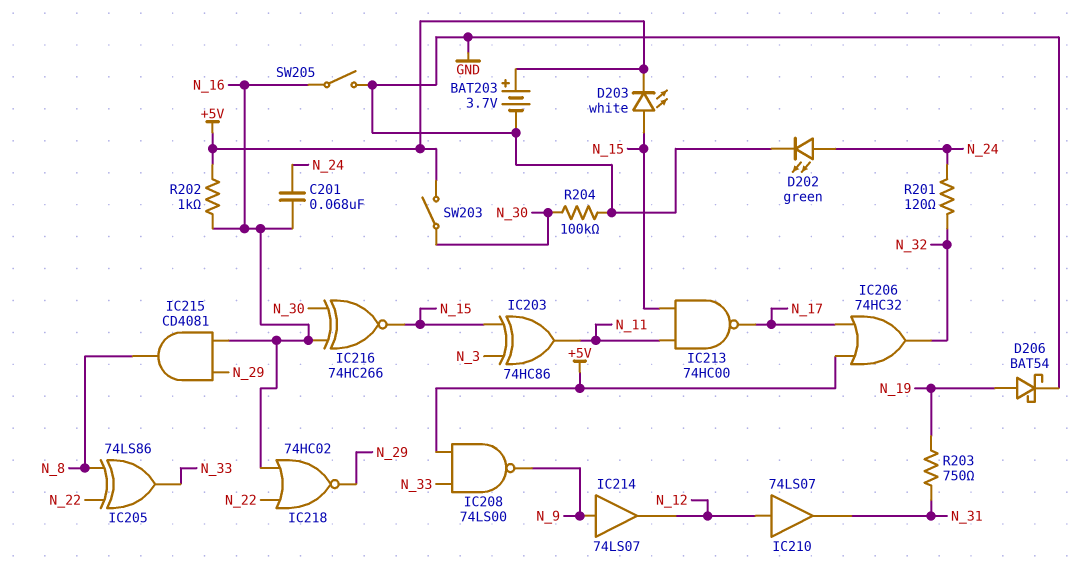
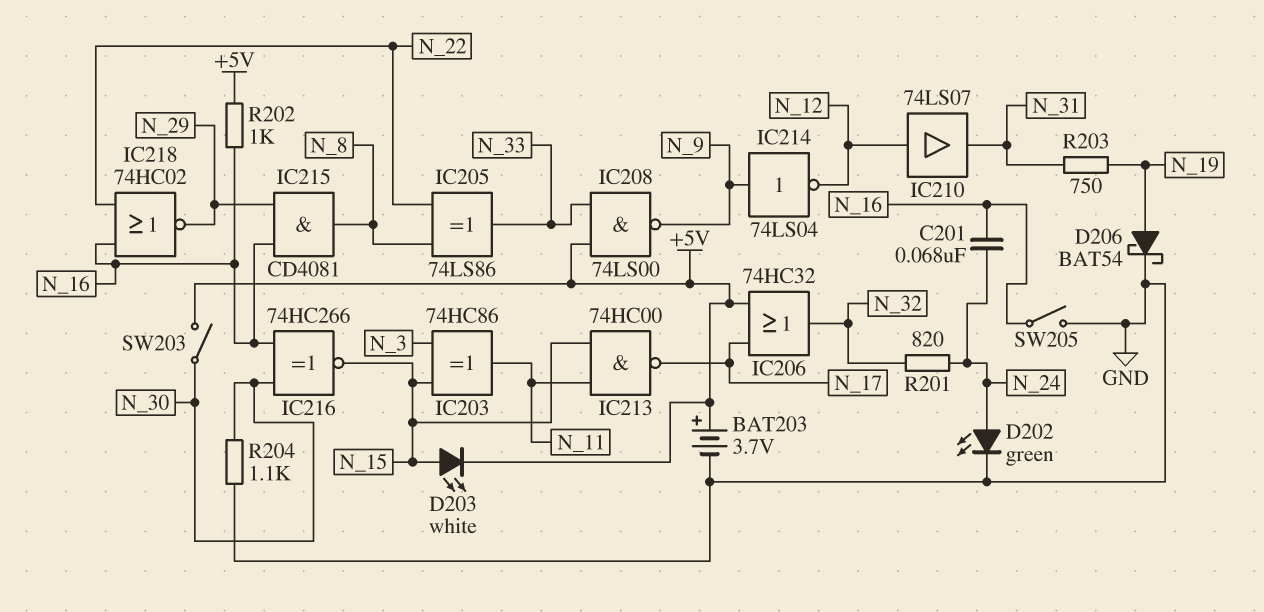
IC214: buffer 74LS07 (in N_9, out N_12) -> NOT 74LS04 (in N_9, out N_12)
R201: 120 (N_24, N_32) -> 820 (N_24, N_32)
R204: 100k (GND, N_30) -> 1.1k (GND, N_30)

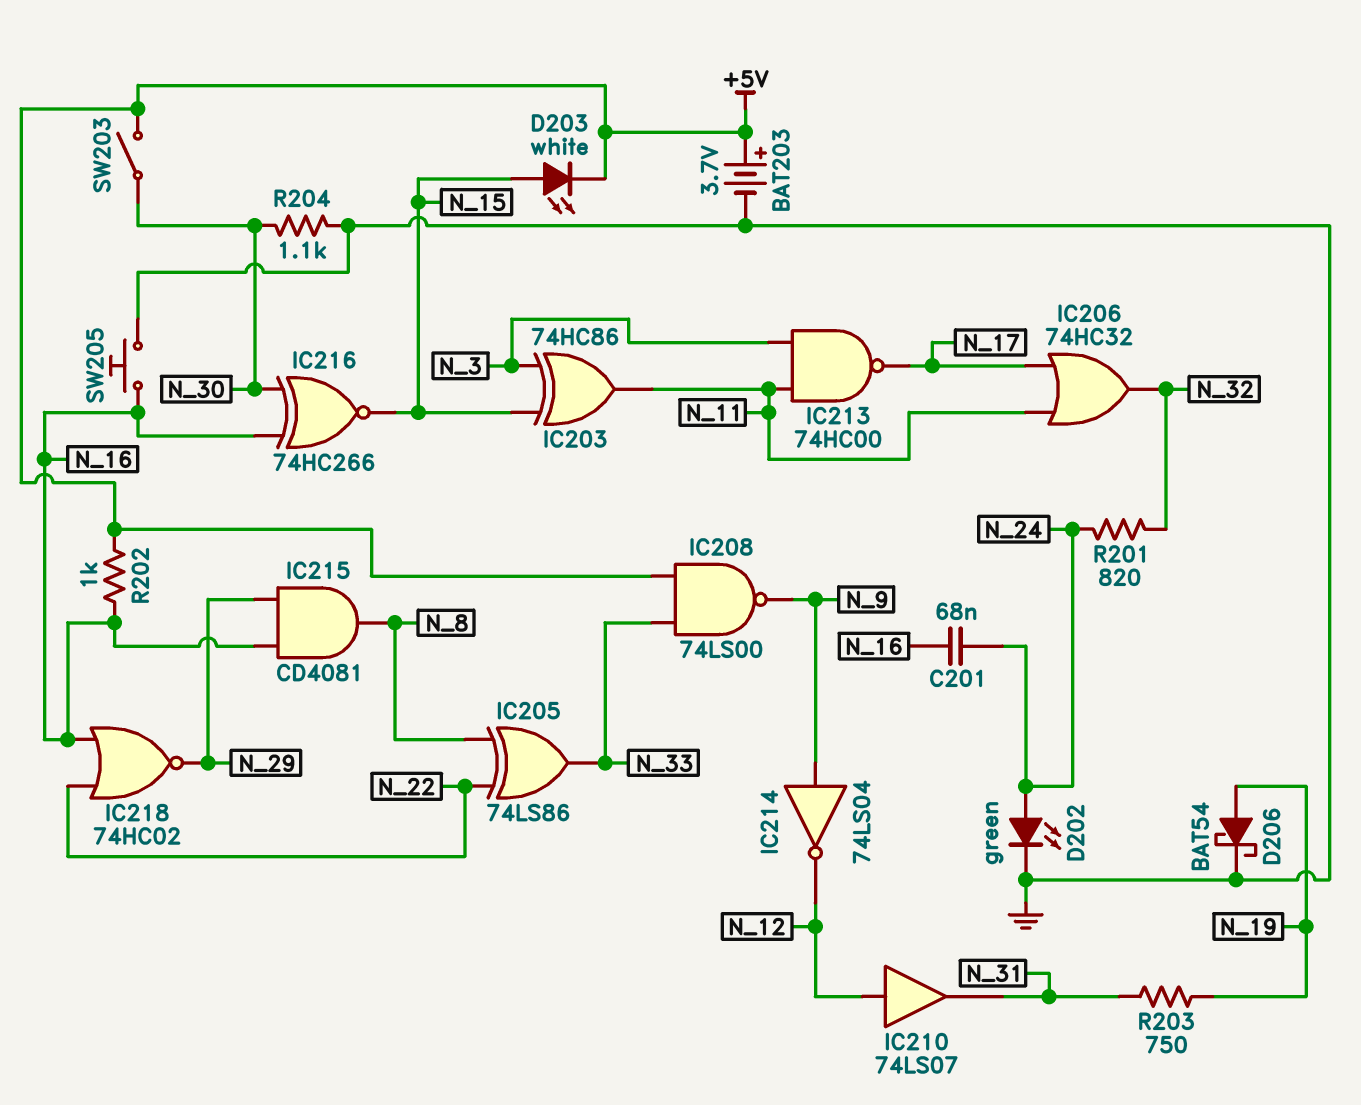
IC206: OR 74HC32 (in +5V, in N_17, out N_32) -> OR 74HC32 (in N_11, in N_17, out N_32)
IC213: NAND 74HC00 (in N_11, in N_15, out N_17) -> NAND 74HC00 (in N_3, in N_11, out N_17)
SW205: switch (GND, N_16) -> button (GND, N_16)

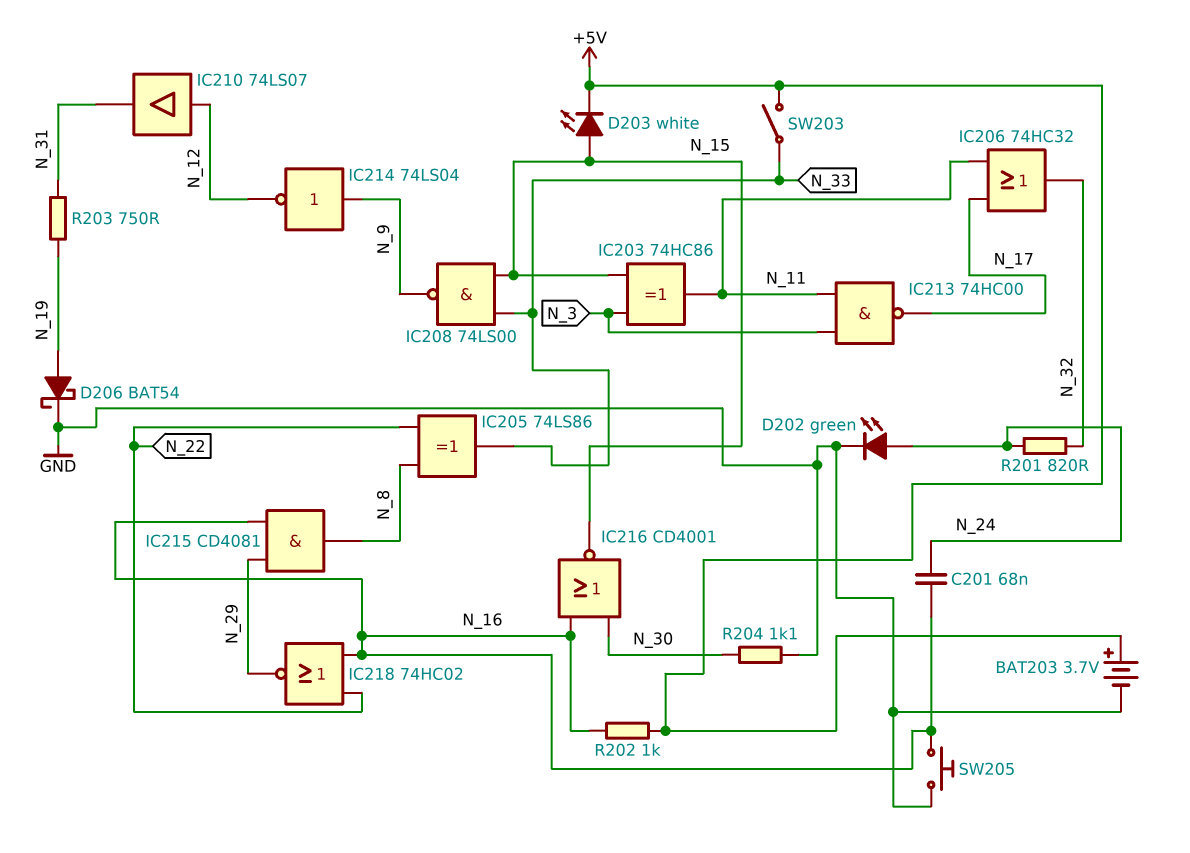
IC208: NAND 74LS00 (in +5V, in N_33, out N_9) -> NAND 74LS00 (in N_15, in N_33, out N_9)
IC216: XNOR 74HC266 (in N_16, in N_30, out N_15) -> NOR CD4001 (in N_16, in N_30, out N_15)
SW203: switch (+5V, N_30) -> switch (+5V, N_33)

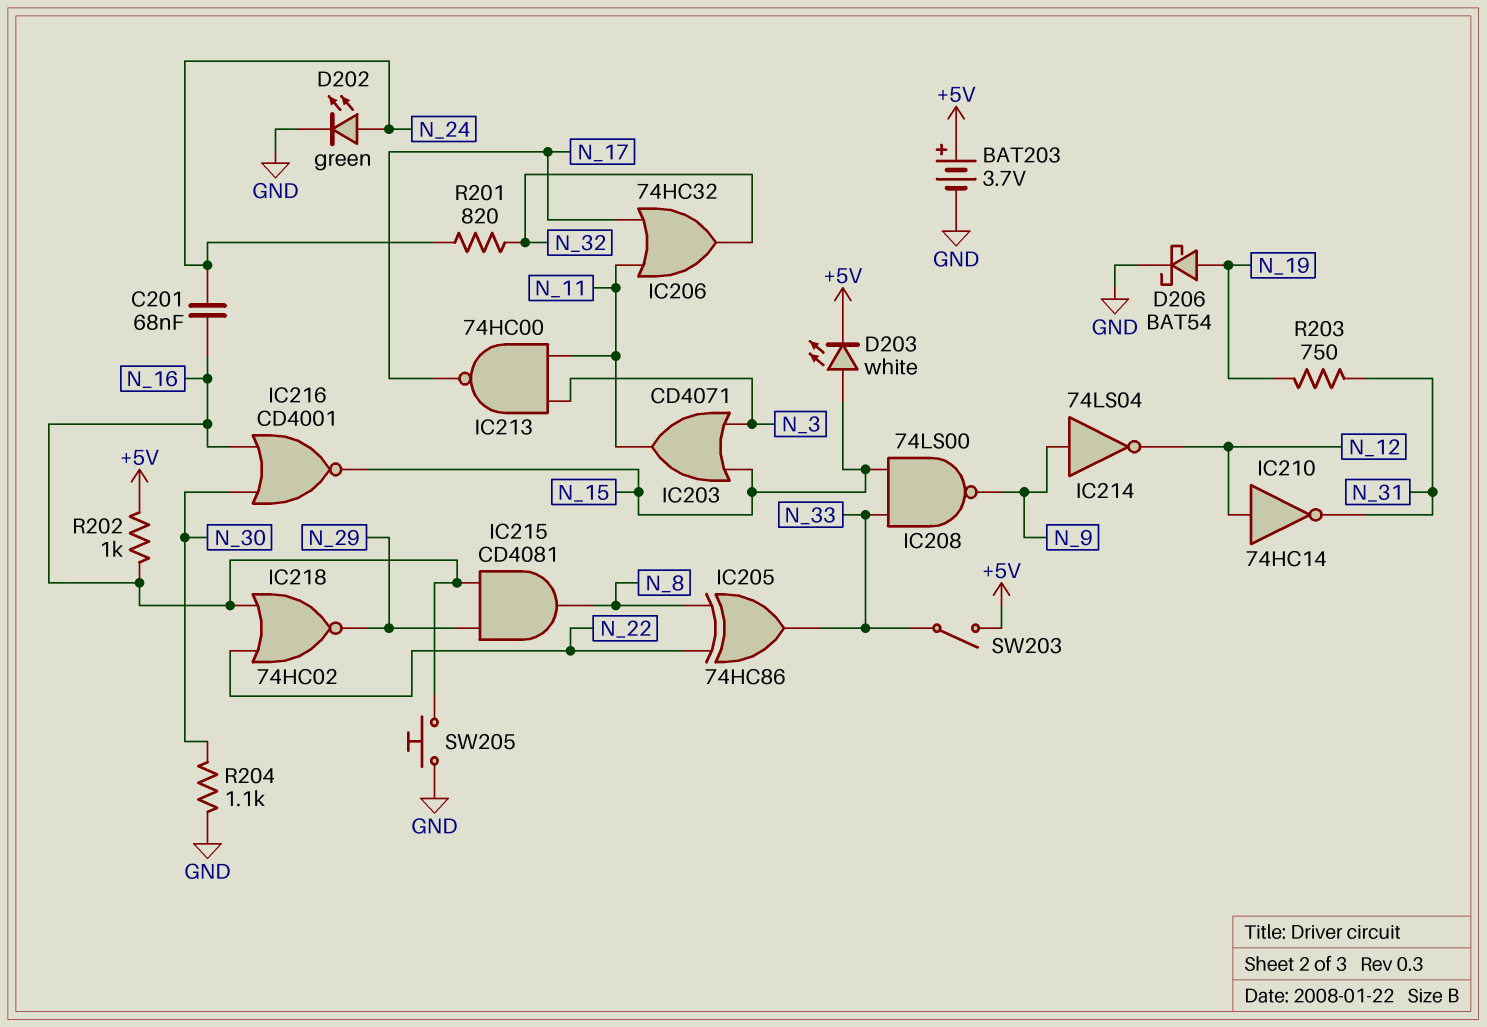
IC203: XOR 74HC86 (in N_3, in N_15, out N_11) -> OR CD4071 (in N_3, in N_15, out N_11)
IC205: XOR 74LS86 (in N_8, in N_22, out N_33) -> XOR 74HC86 (in N_8, in N_22, out N_33)
IC210: buffer 74LS07 (in N_12, out N_31) -> NOT 74HC14 (in N_12, out N_31)

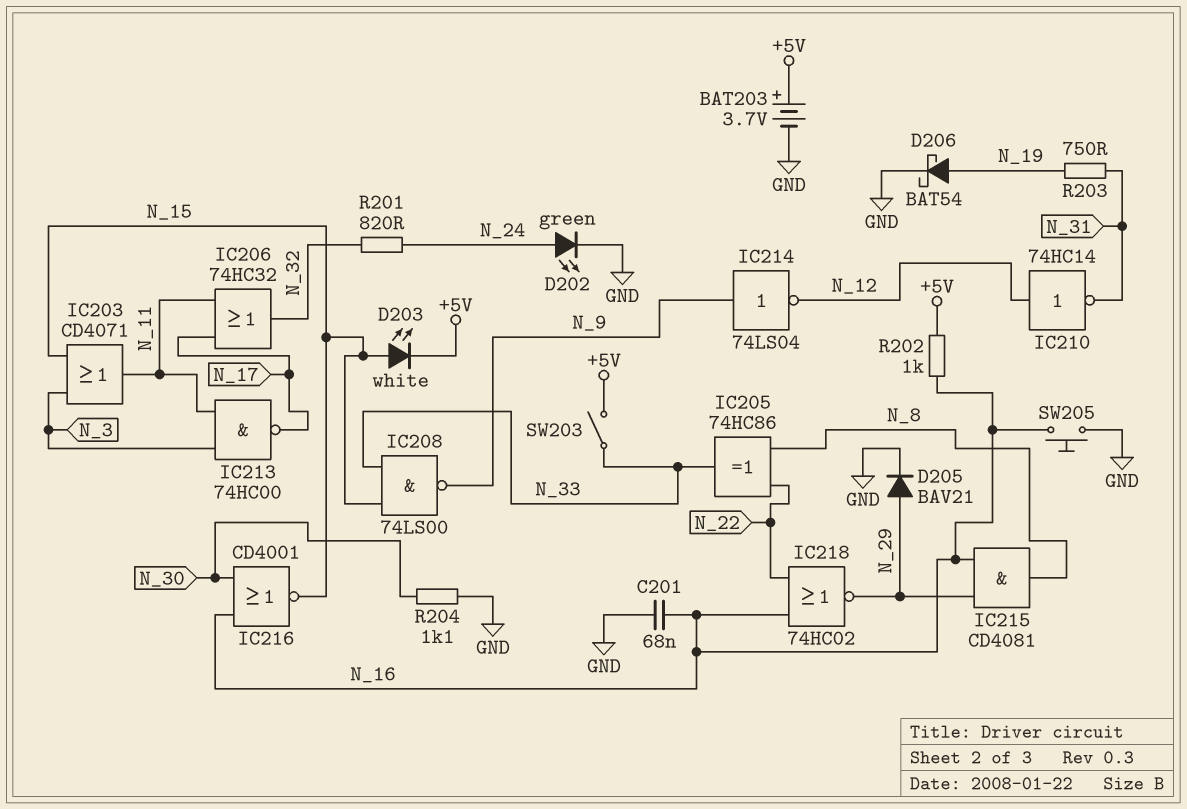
C201: 68nF (N_16, N_24) -> 68nF (GND, N_16)
D205: none -> diode BAV21 (A N_29, K GND)

